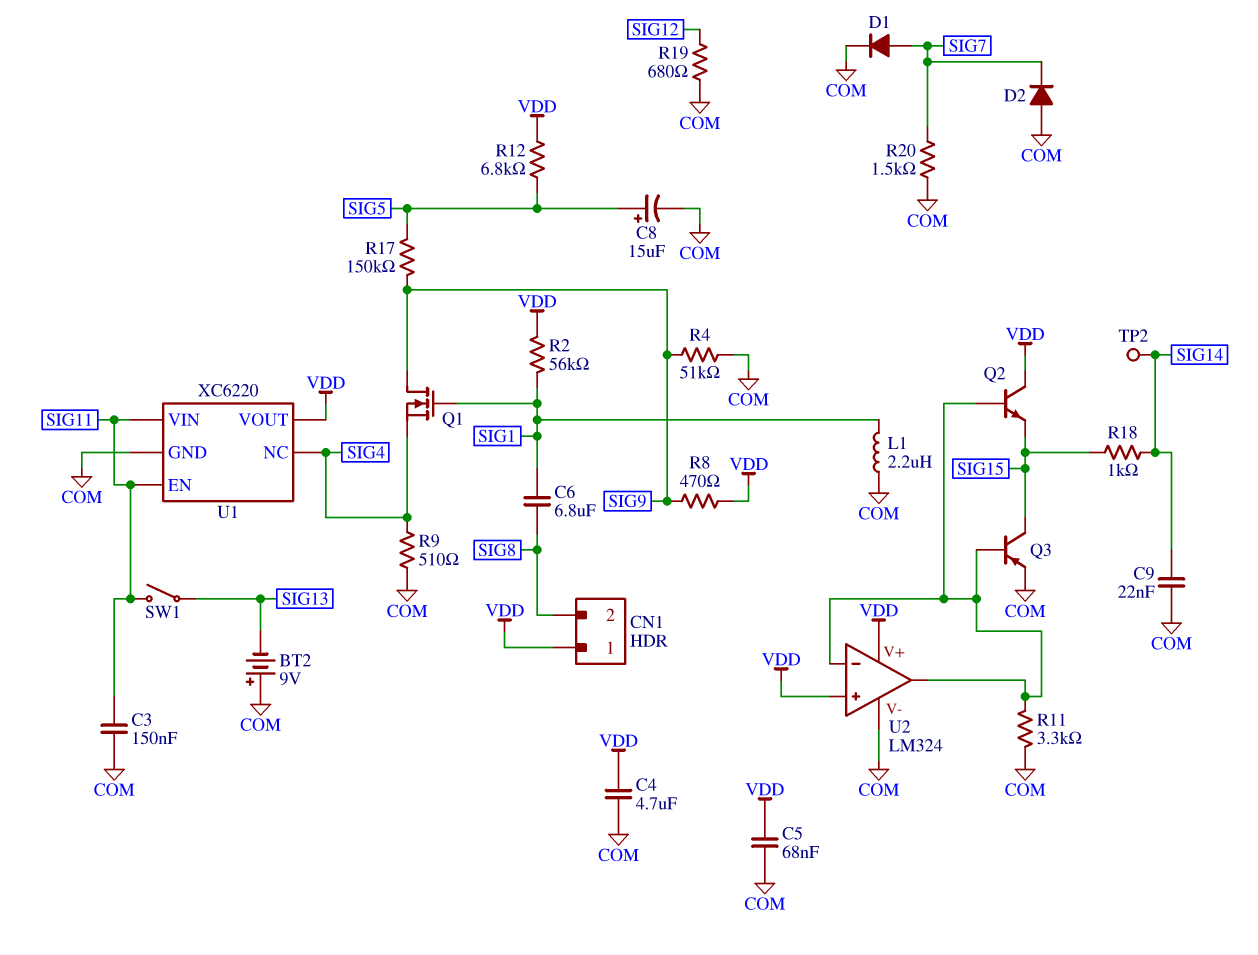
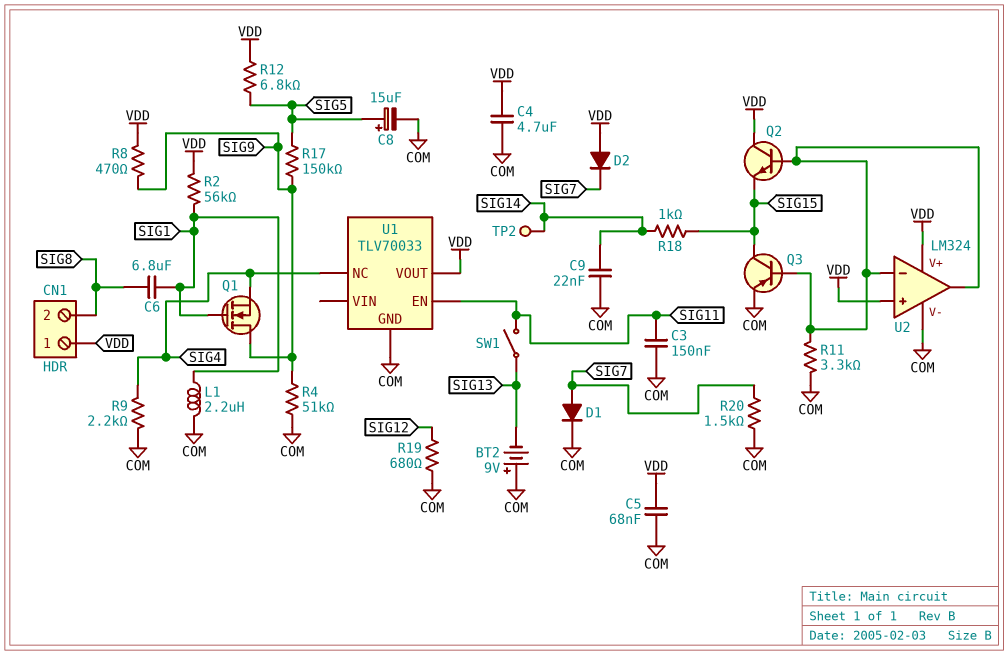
D2: diode (A COM, K SIG7) -> diode (A VDD, K SIG7)
R9: 510 (COM, SIG4) -> 2.2k (COM, SIG4)
U1: XC6220 -> TLV70033
U1 pin VIN: SIG11 -> none

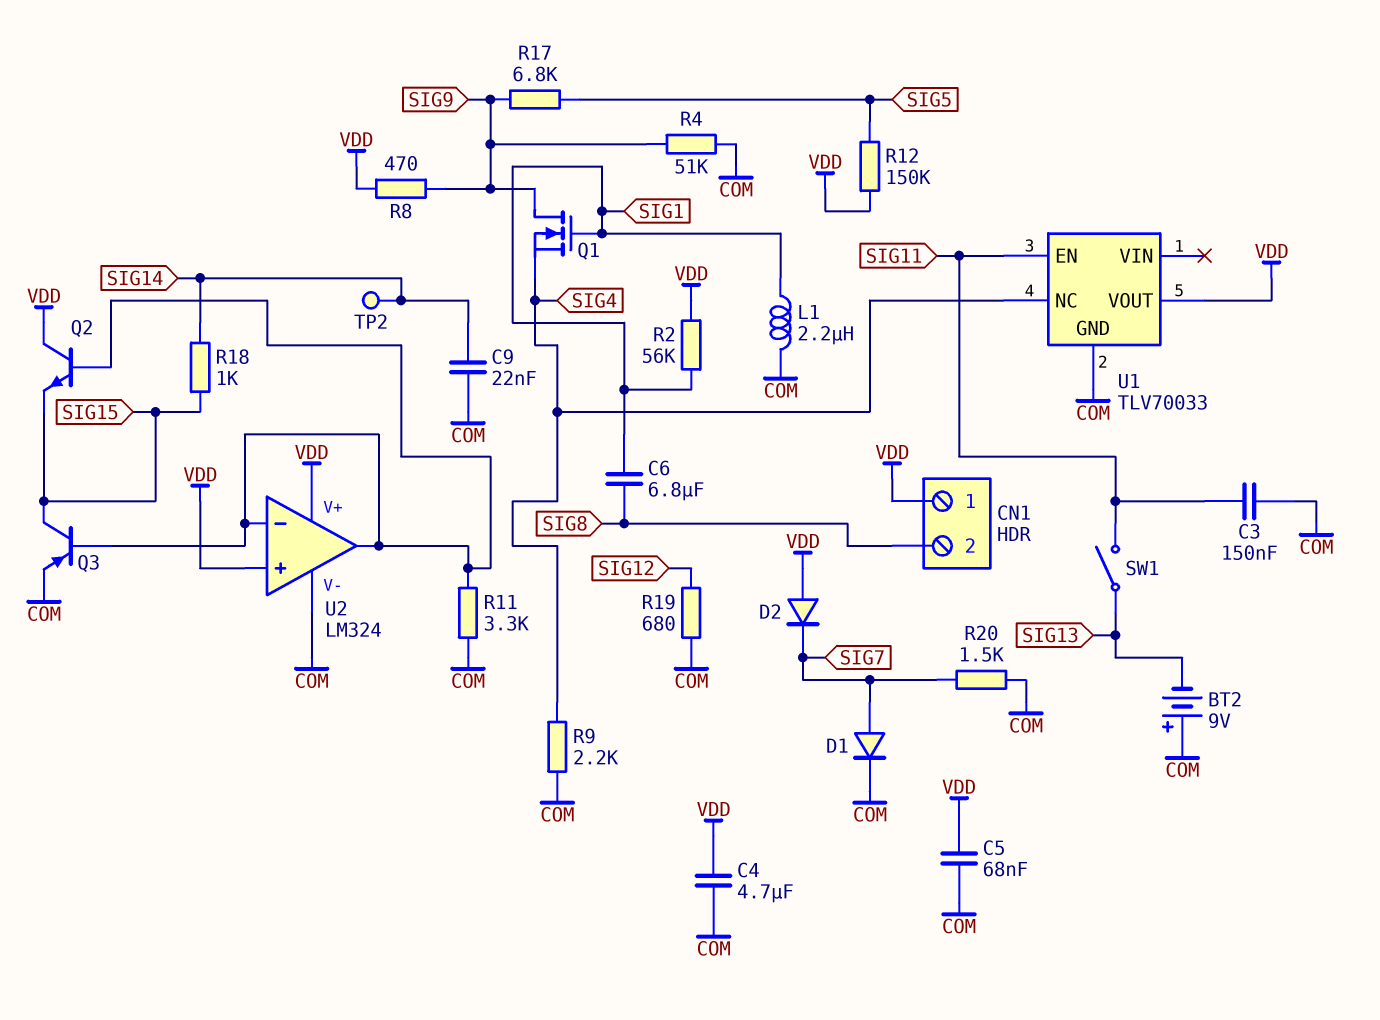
C8: 15uF (plus SIG5, minus COM) -> none
R12: 6.8k (SIG5, VDD) -> 150k (SIG5, VDD)
R17: 150k (SIG5, SIG9) -> 6.8k (SIG5, SIG9)

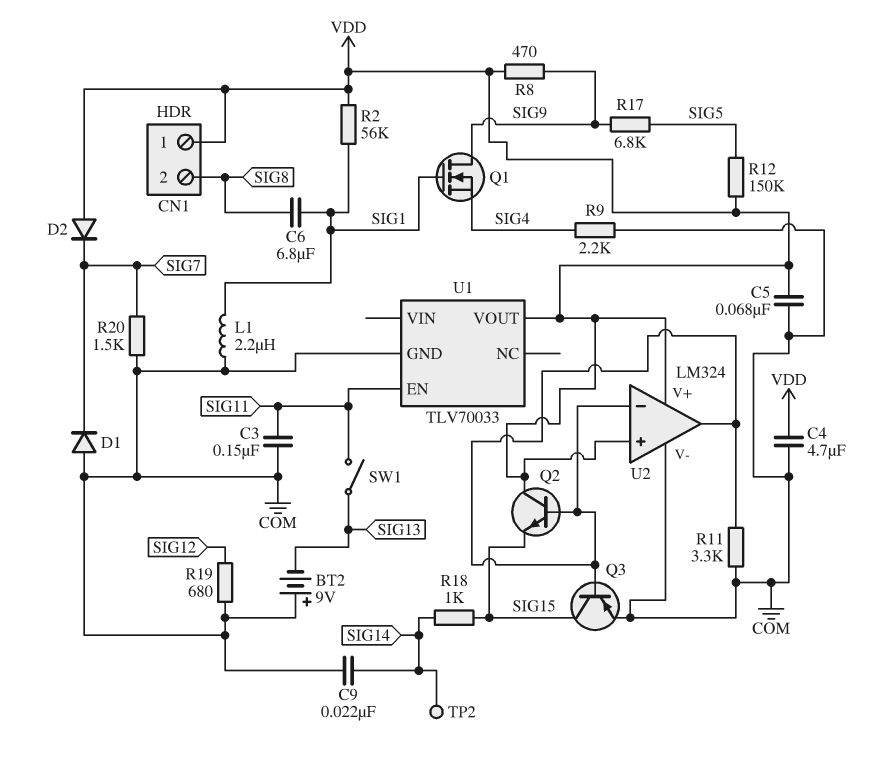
D1: diode (A SIG7, K COM) -> diode (A COM, K SIG7)
R4: 51k (COM, SIG9) -> none
U1 pin NC: SIG4 -> none

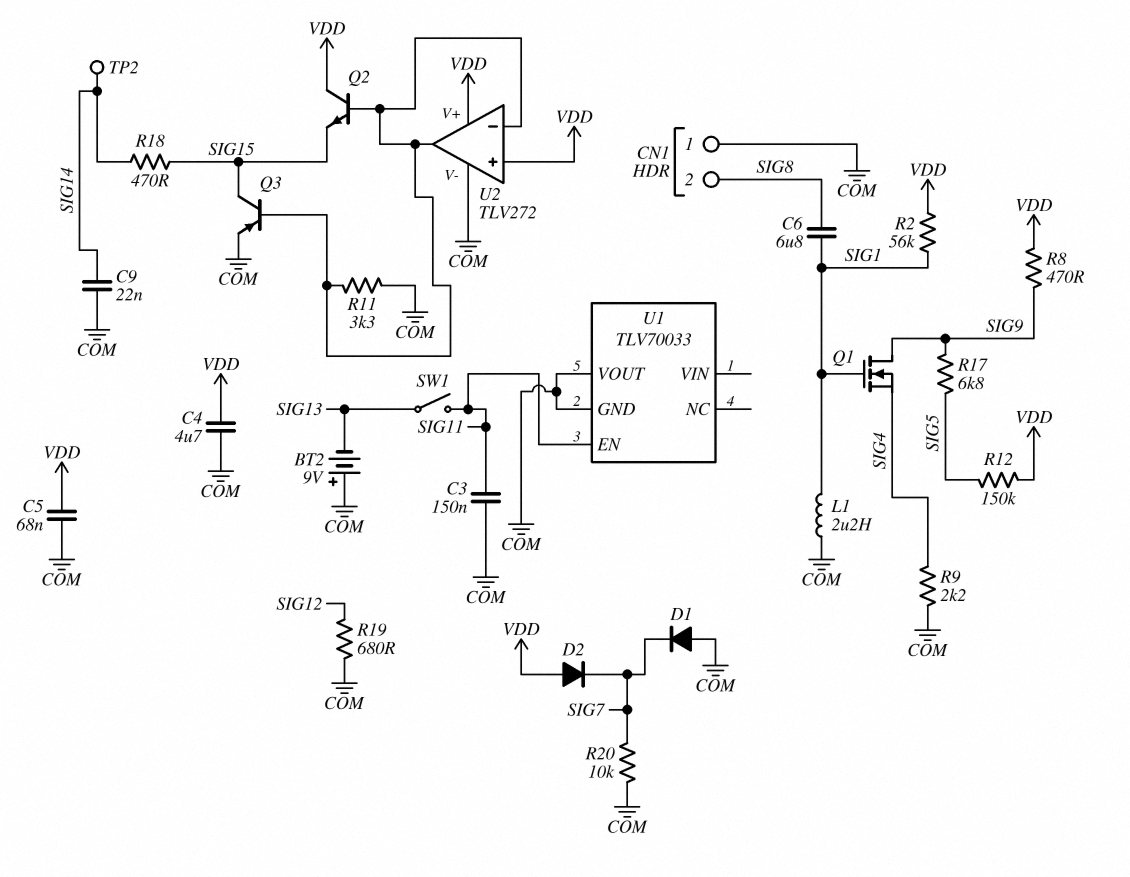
CN1 pin 1: VDD -> COM
R18: 1k (SIG14, SIG15) -> 470 (SIG14, SIG15)
R20: 1.5k (COM, SIG7) -> 10k (COM, SIG7)
U1 pin VOUT: VDD -> COM
U2: LM324 -> TLV272

